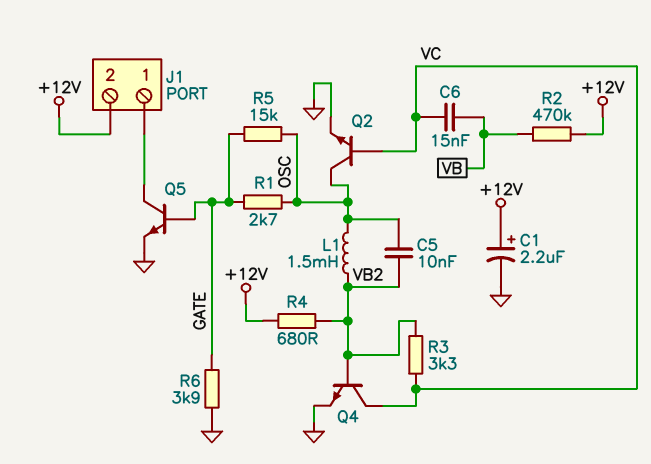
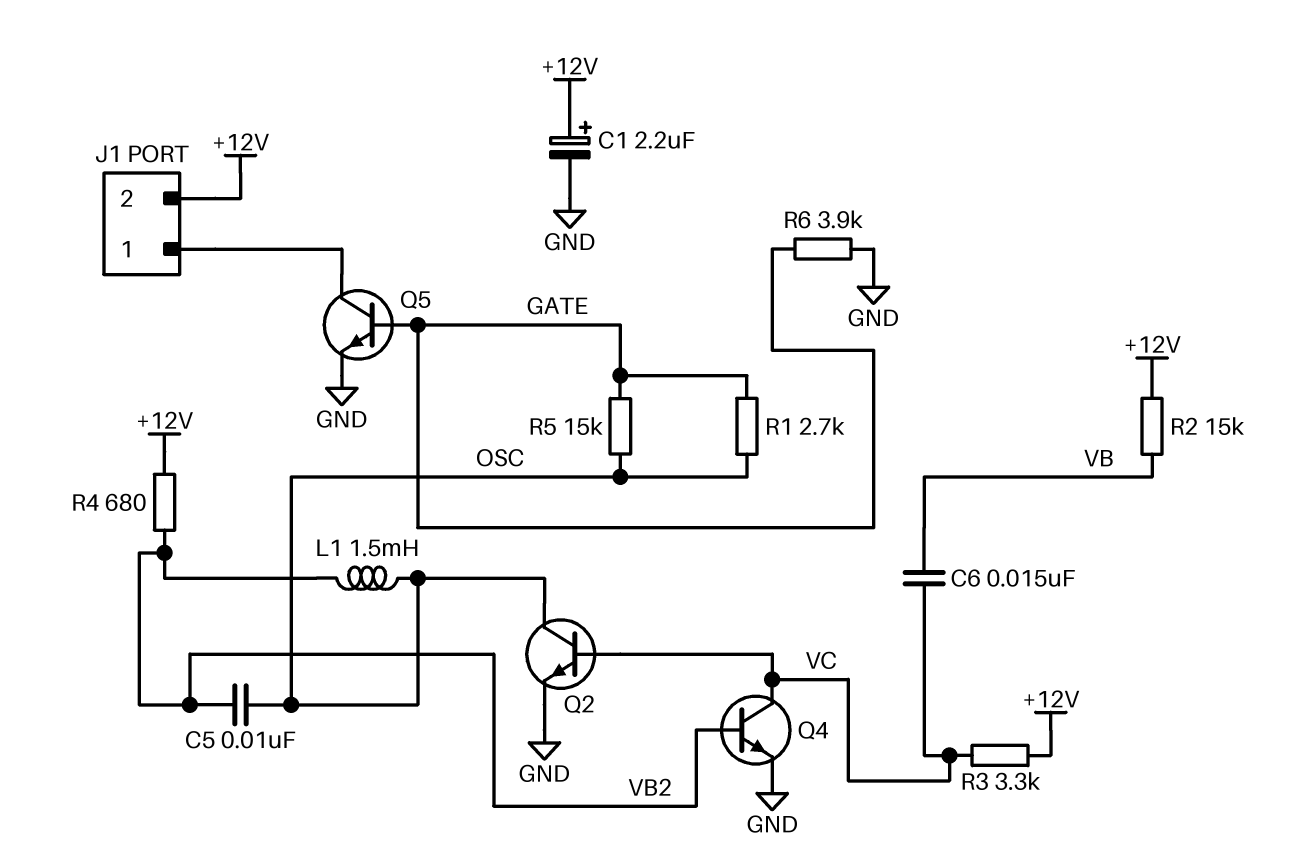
R2: 470k (+12V, VB) -> 15k (+12V, VB)
R3: 3.3k (VB2, VC) -> 3.3k (+12V, VC)

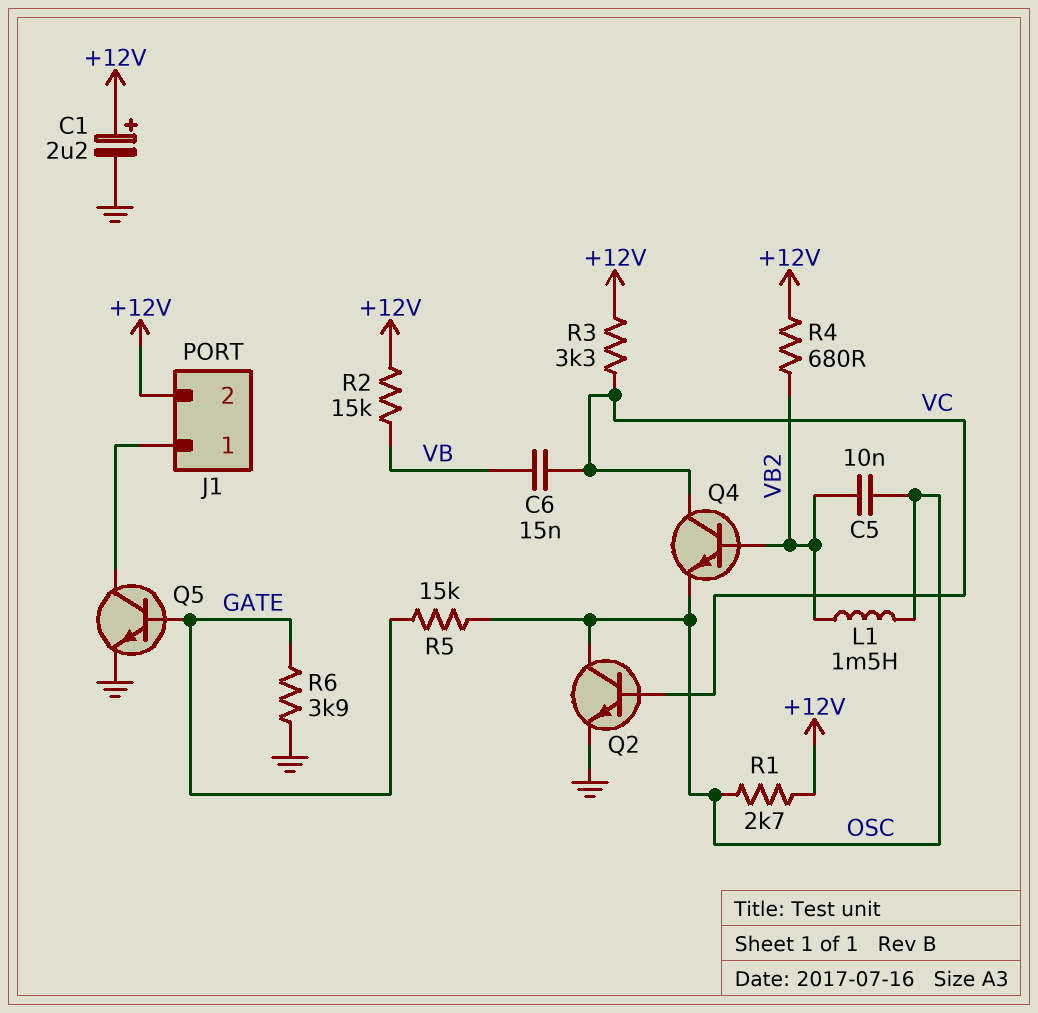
Q4: NPN (B VB2, C VC, E GND) -> NPN (B VB2, C VC, E OSC)
R1: 2.7k (GATE, OSC) -> 2.7k (+12V, OSC)

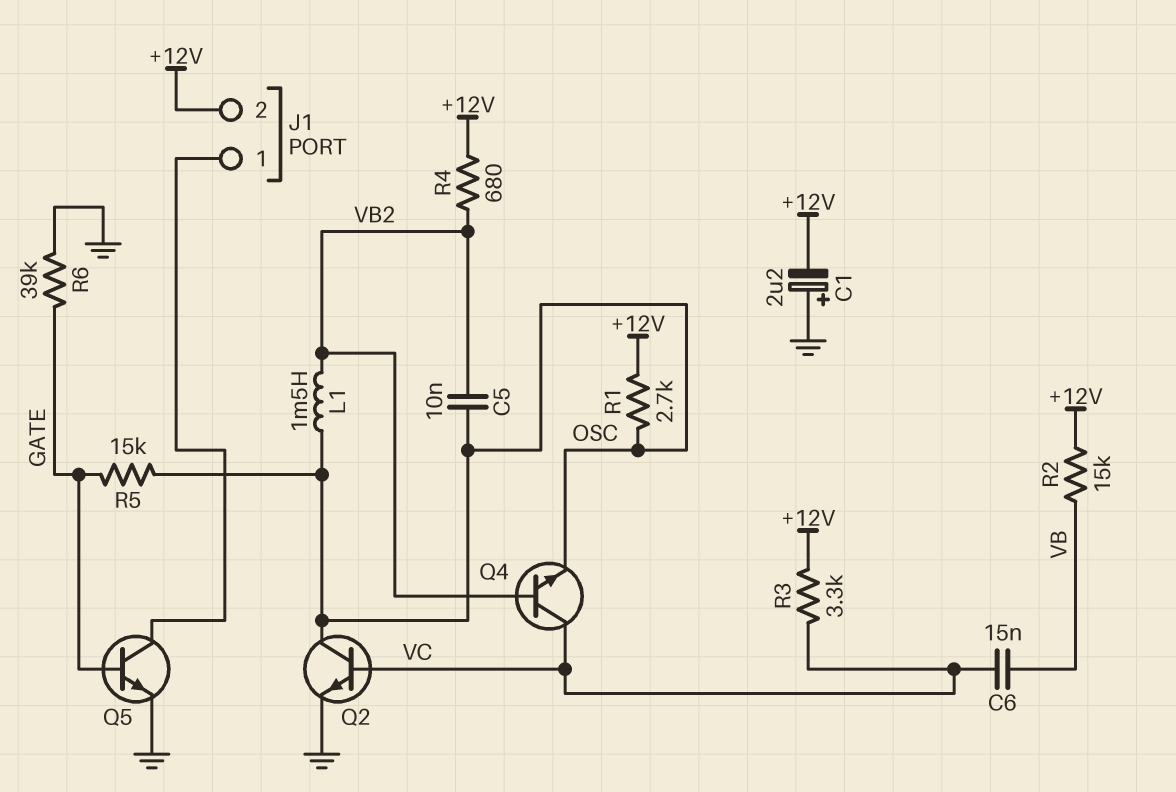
C1: 2.2uF (plus +12V, minus GND) -> 2.2uF (plus GND, minus +12V)
R6: 3.9k (GATE, GND) -> 39k (GATE, GND)

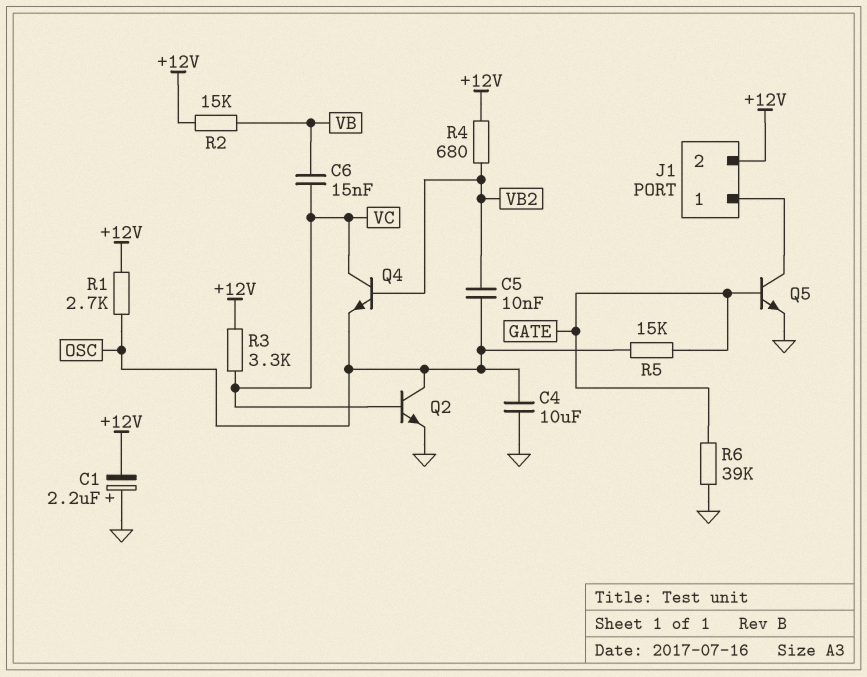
C4: none -> 10uF (GND, OSC)
L1: 1.5mH (OSC, VB2) -> none

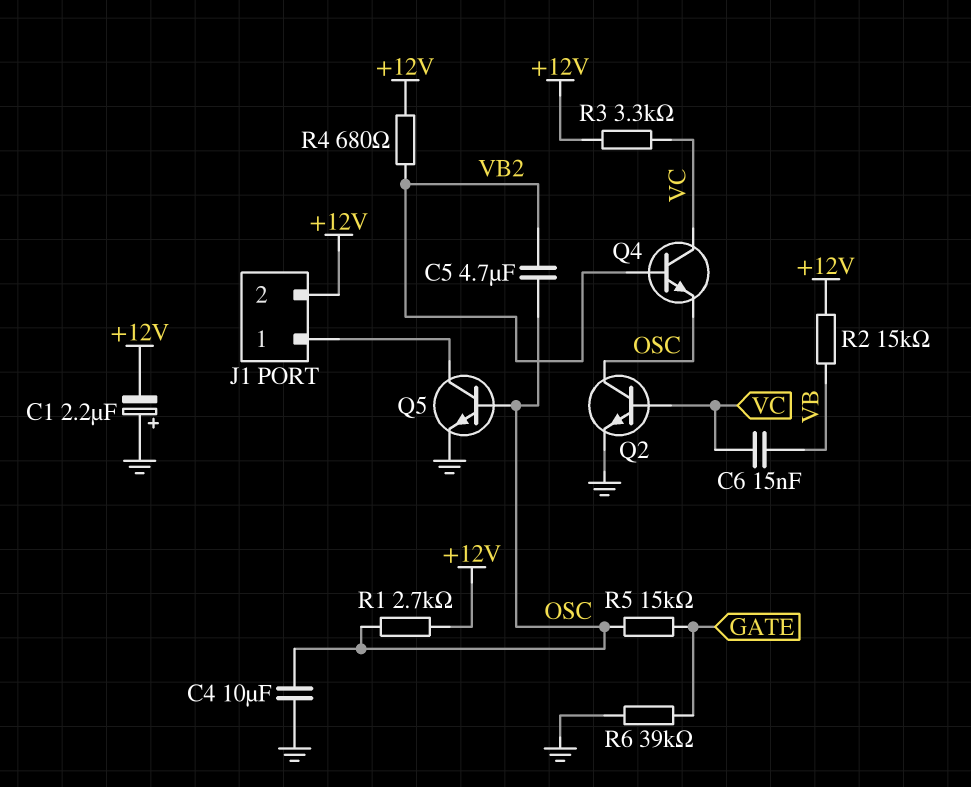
C5: 10nF (OSC, VB2) -> 4.7uF (OSC, VB2)
Q5: NPN (B GATE, C J1/1, E GND) -> NPN (B OSC, C J1/1, E GND)

